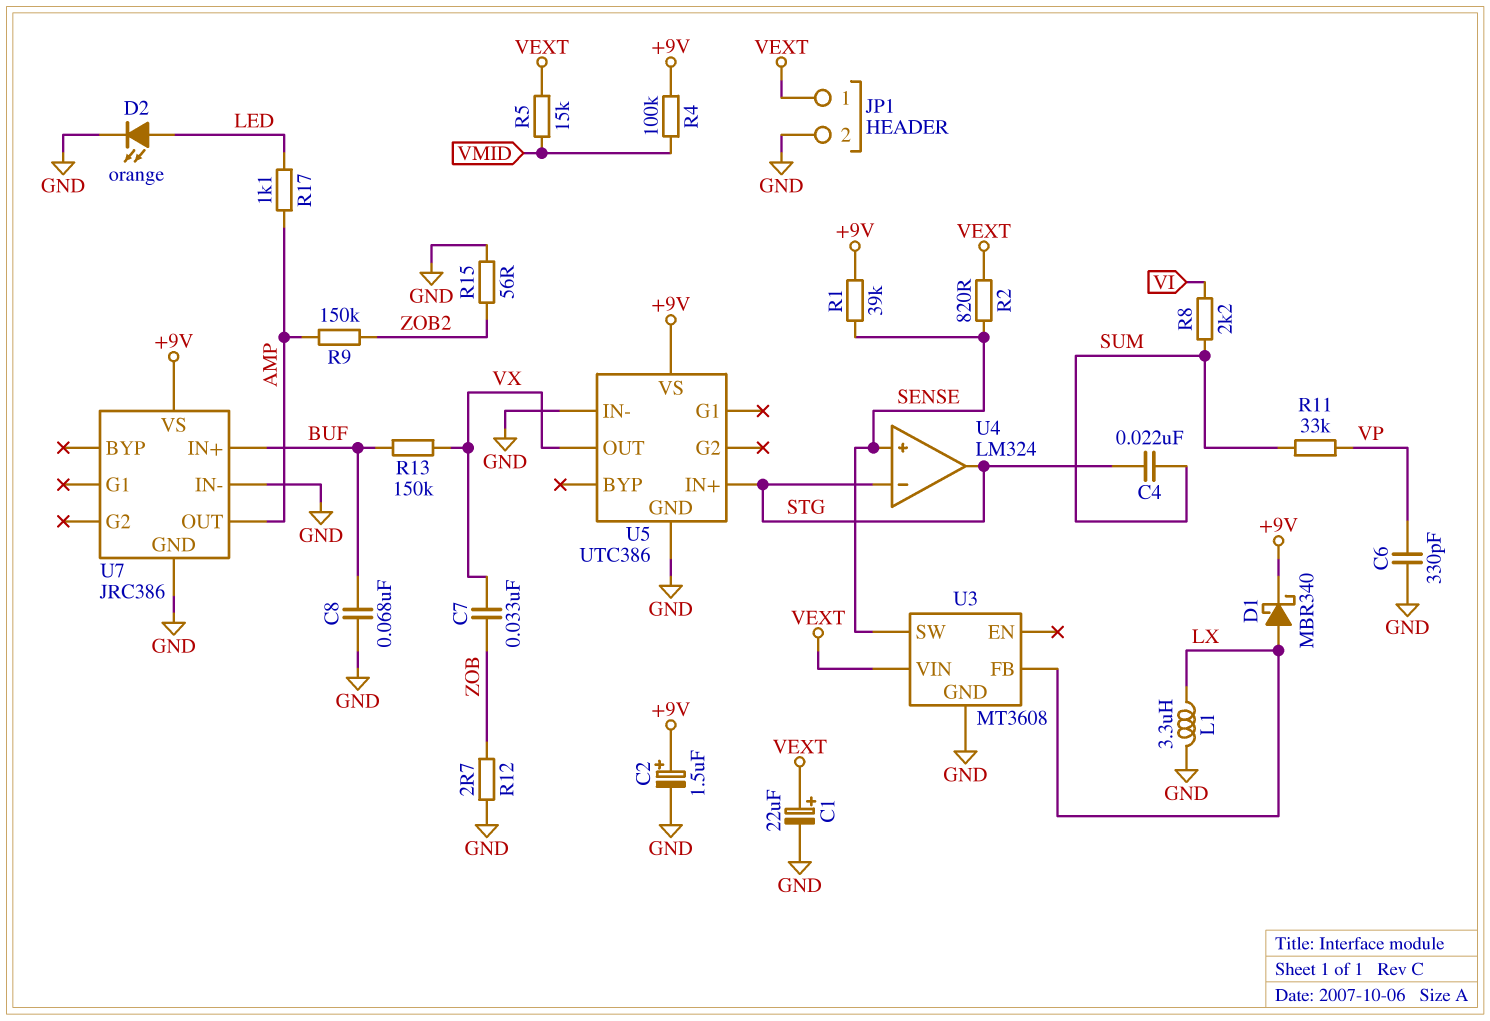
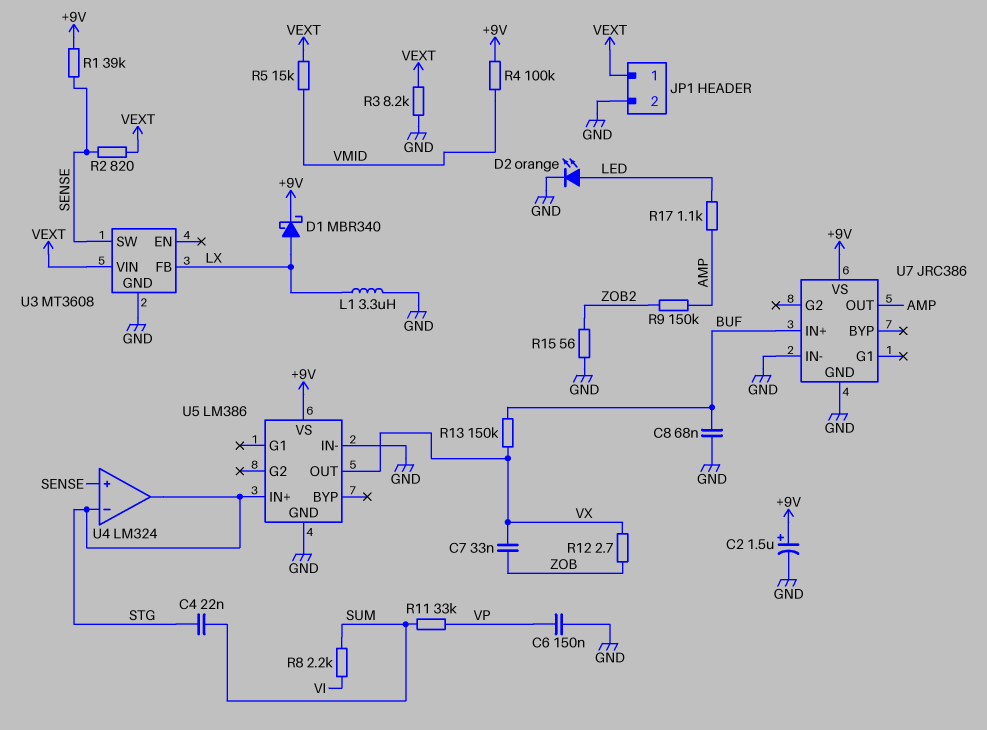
C1: 22uF (plus VEXT, minus GND) -> none
C6: 330pF (GND, VP) -> 150nF (GND, VP)
R3: none -> 8.2k (GND, VEXT)
R12: 2.7 (GND, ZOB) -> 2.7 (VX, ZOB)
U5: UTC386 -> LM386

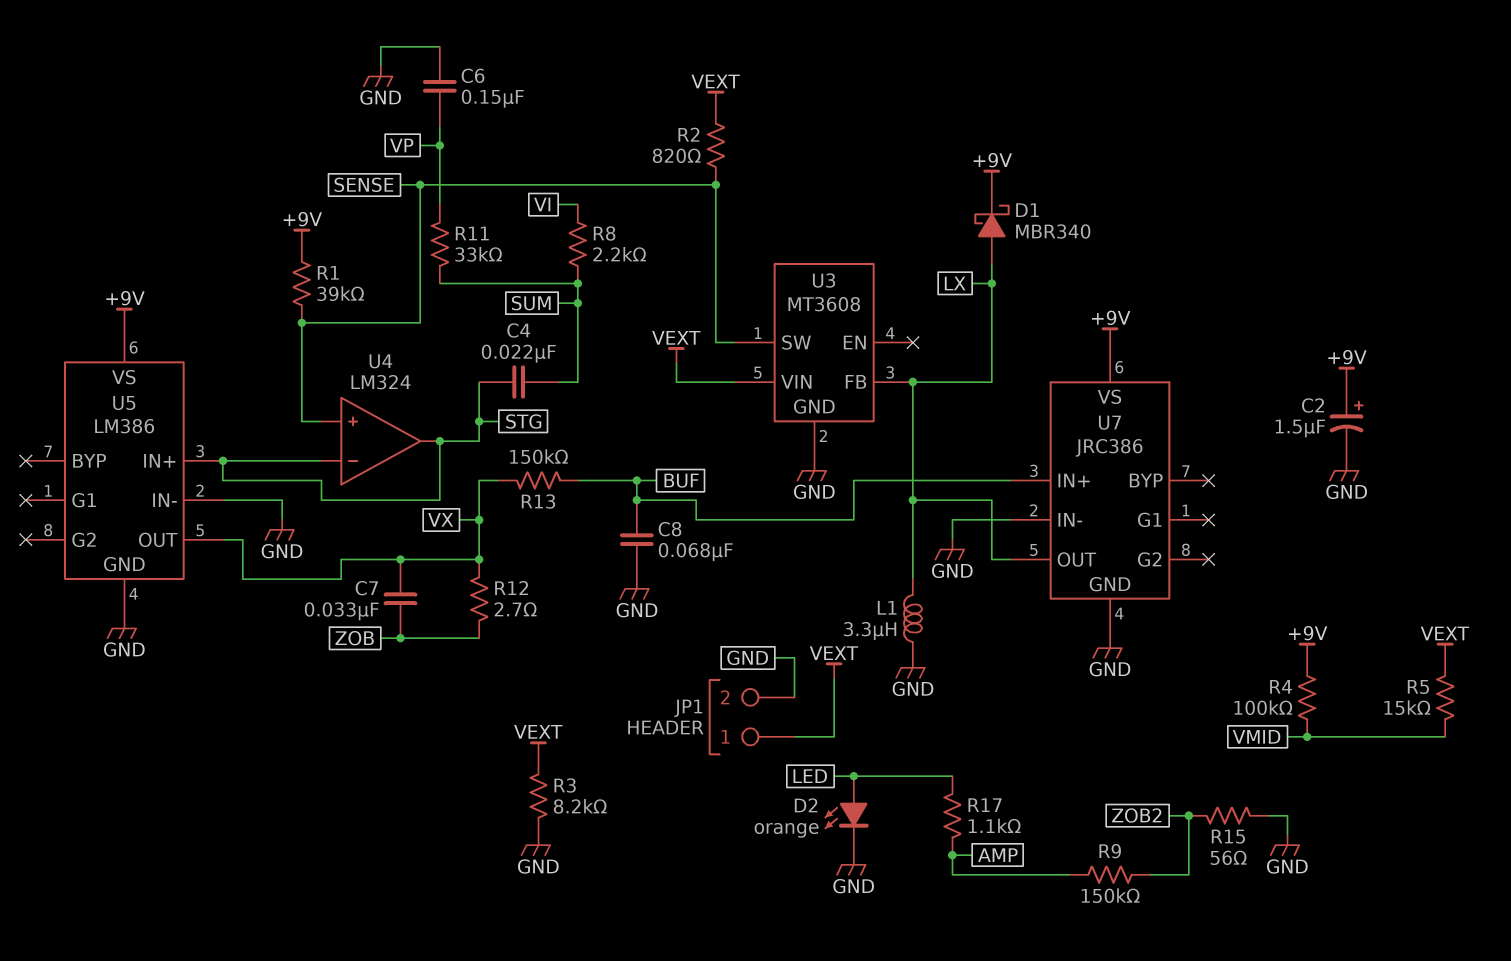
U7 pin OUT: AMP -> LX

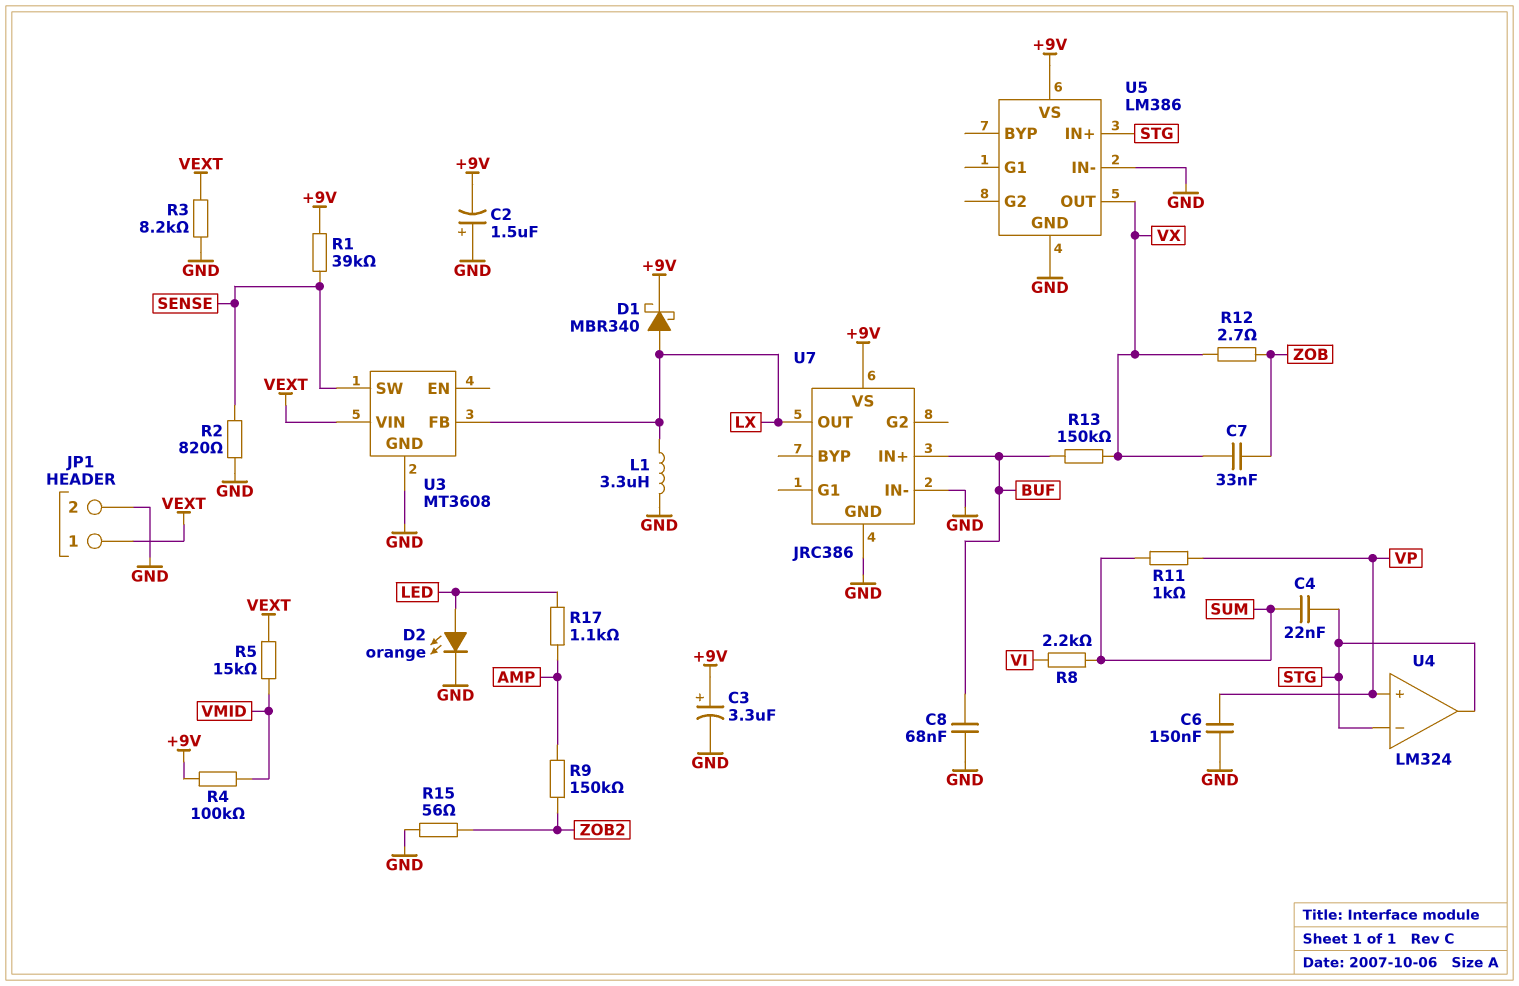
C2: 1.5uF (plus +9V, minus GND) -> 1.5uF (plus GND, minus +9V)
C3: none -> 3.3uF (plus +9V, minus GND)
R2: 820 (SENSE, VEXT) -> 820 (GND, SENSE)
R11: 33k (SUM, VP) -> 1k (SUM, VP)
U4 pin in+: SENSE -> VP

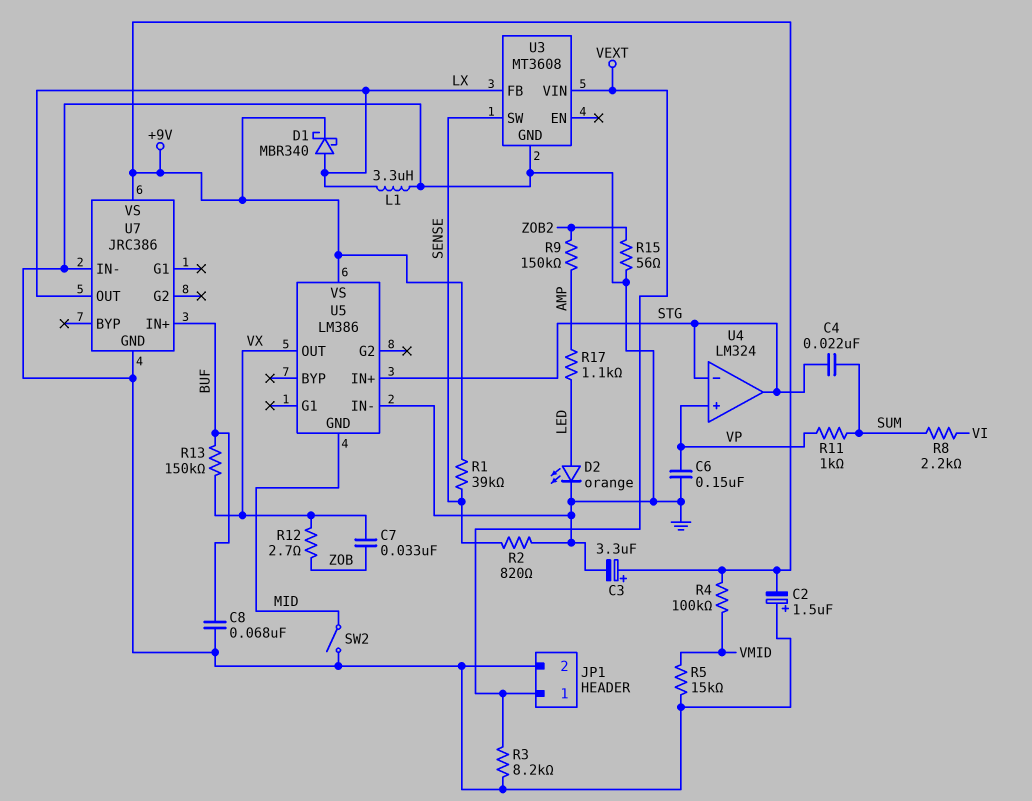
R5: 15k (VEXT, VMID) -> 15k (GND, VMID)
SW2: none -> switch (GND, MID)
U5 pin GND: GND -> MID

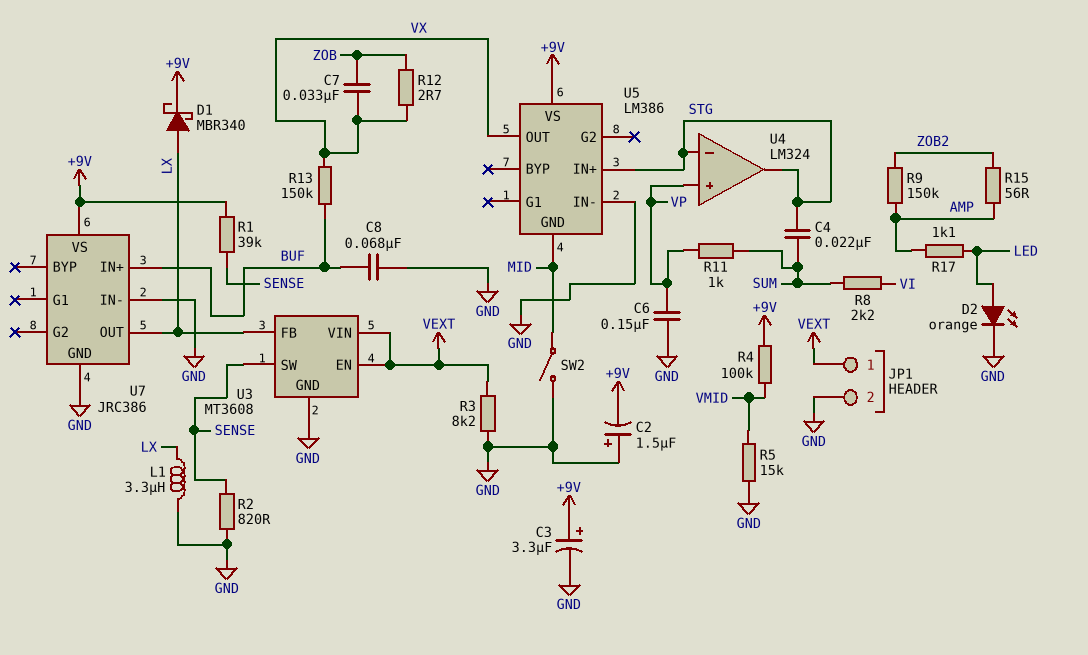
R15: 56 (GND, ZOB2) -> 56 (AMP, ZOB2)
U3 pin EN: none -> VEXT

